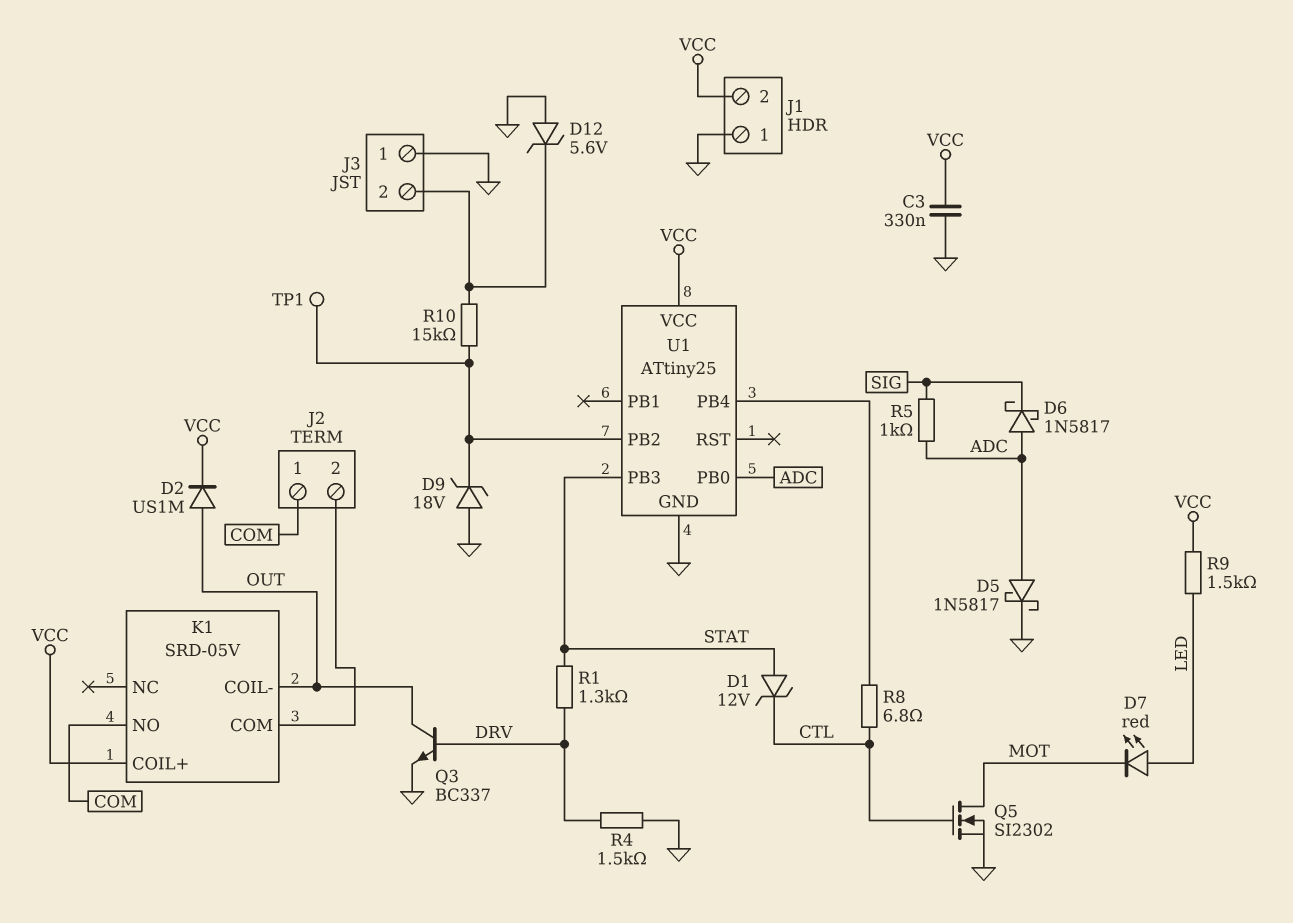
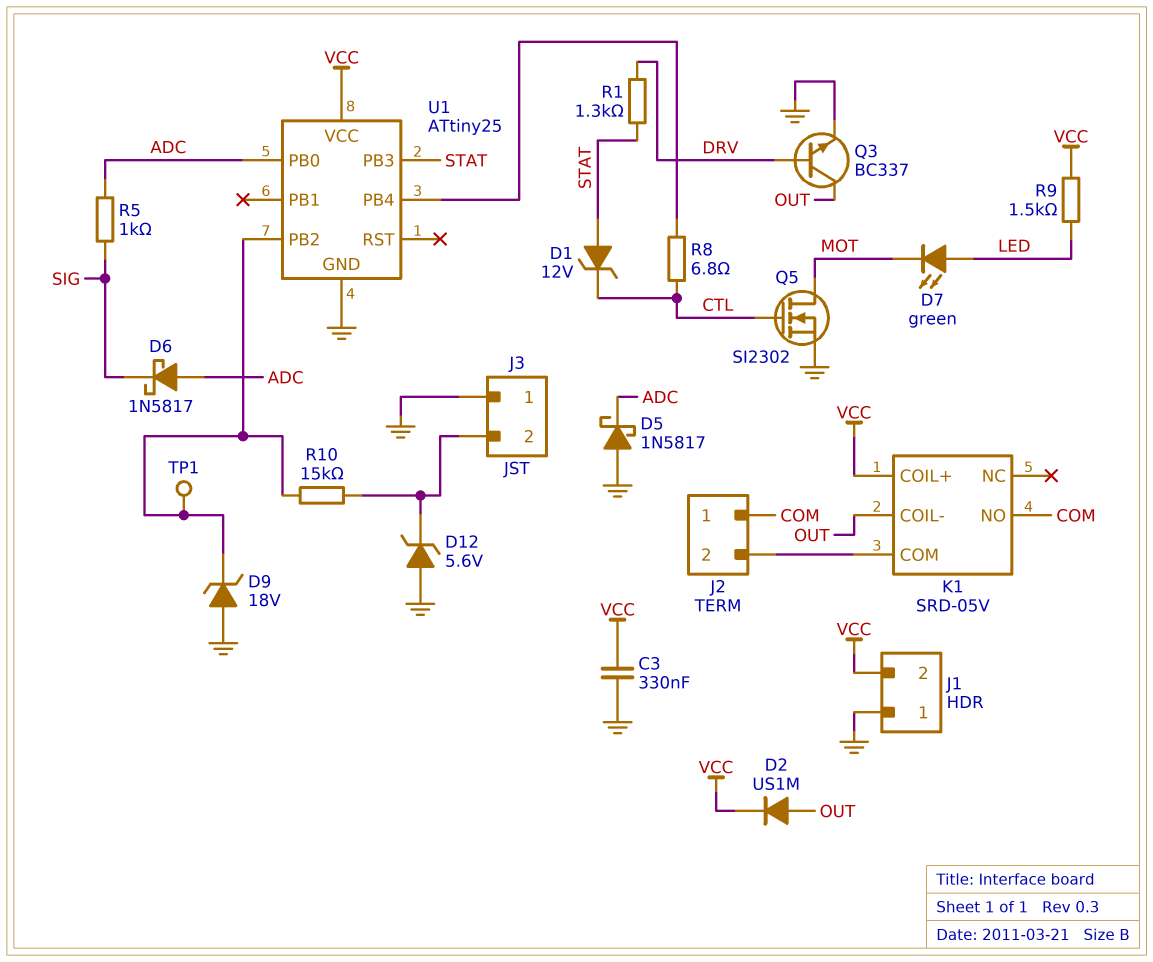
D5: schottky 1N5817 (A ADC, K GND) -> schottky 1N5817 (A GND, K ADC)
D7: LED red (A LED, K MOT) -> LED green (A LED, K MOT)
R4: 1.5k (DRV, GND) -> none

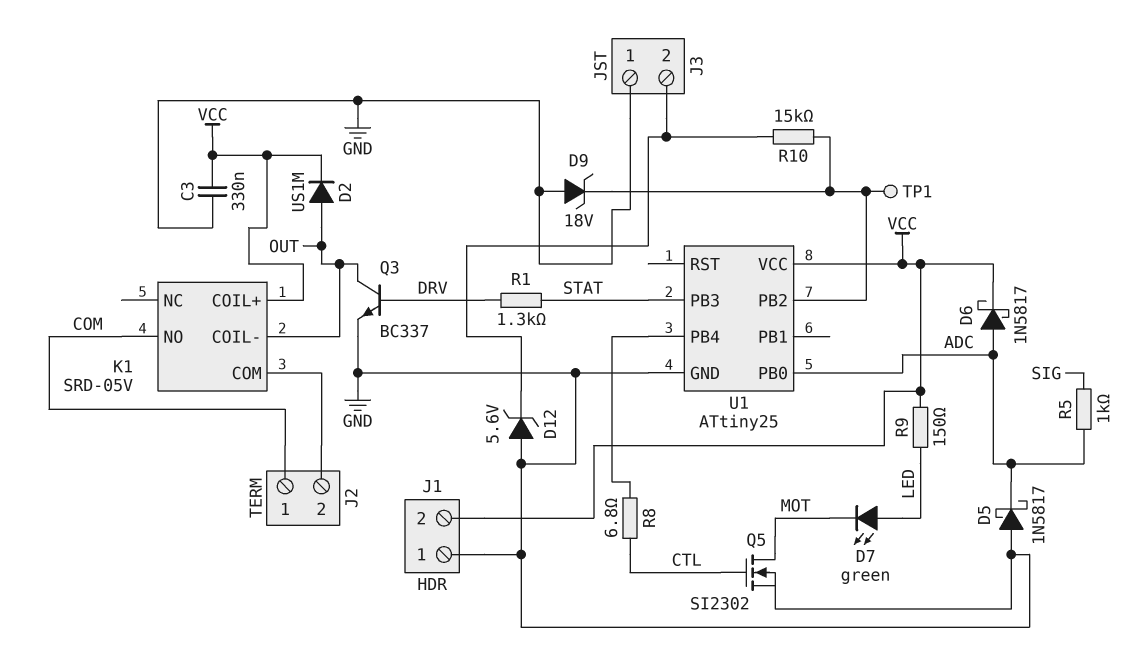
D1: zener 12V (A STAT, K CTL) -> none
D6: schottky 1N5817 (A ADC, K SIG) -> schottky 1N5817 (A ADC, K VCC)
R9: 1.5k (LED, VCC) -> 150 (LED, VCC)

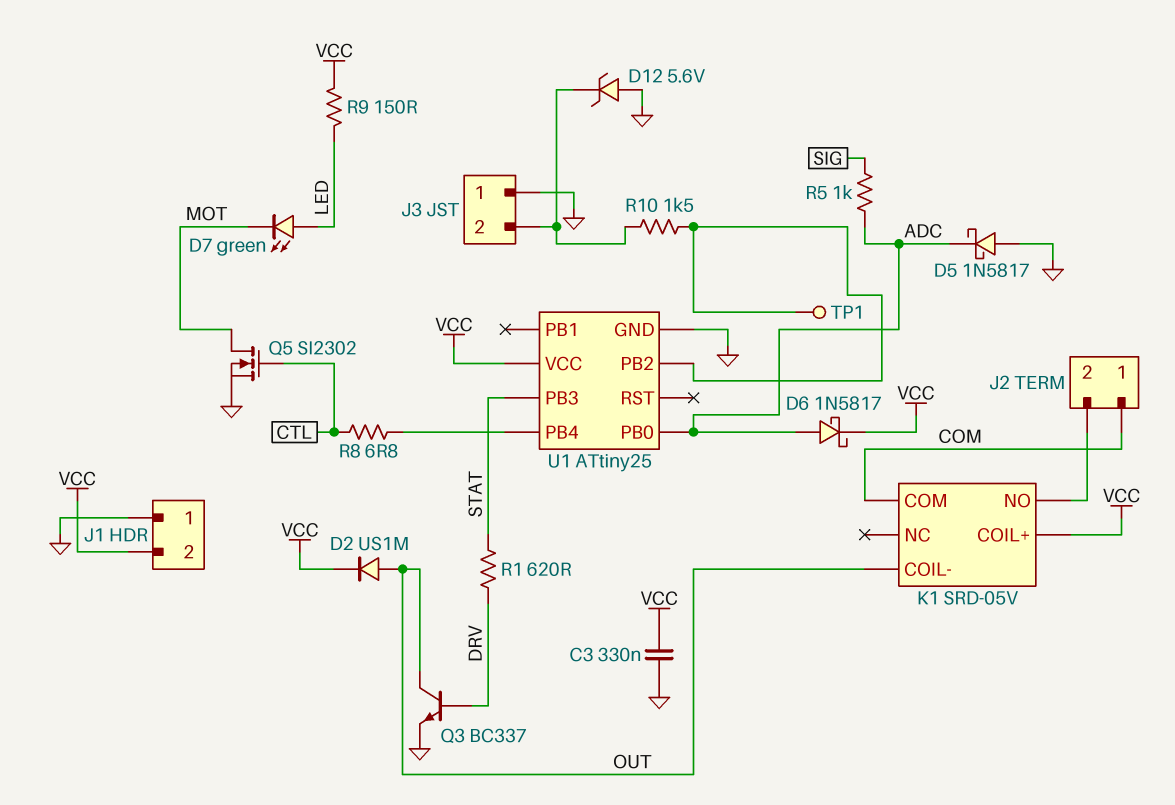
D9: zener 18V (A GND, K U1/PB2) -> none
K1 pin COM: J2/2 -> COM
K1 pin NO: COM -> J2/2
R1: 1.3k (DRV, STAT) -> 620 (DRV, STAT)
R10: 15k (J3/2, U1/PB2) -> 1.5k (J3/2, U1/PB2)

